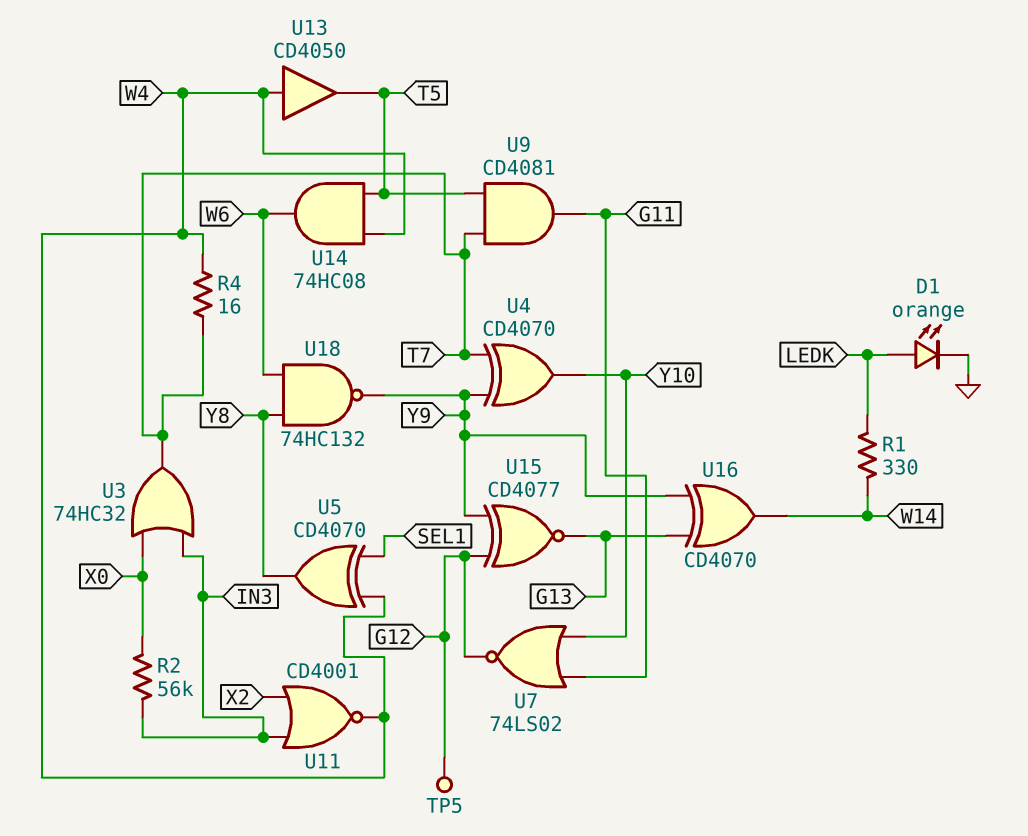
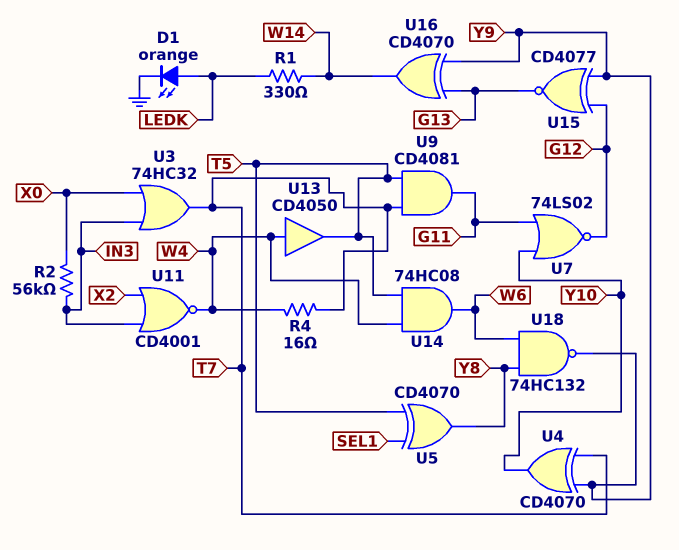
TP5: test point (G12) -> none
U5: XOR CD4070 (in SEL1, in W4, out Y8) -> XOR CD4070 (in SEL1, in T5, out Y8)

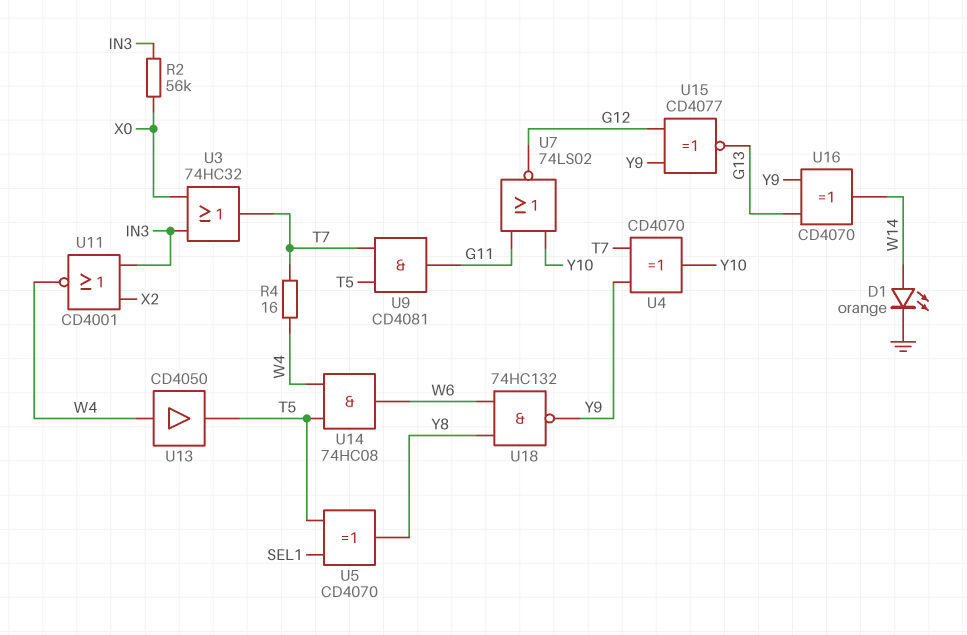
D1: LED orange (A LEDK, K GND) -> LED orange (A W14, K GND)
R1: 330 (LEDK, W14) -> none

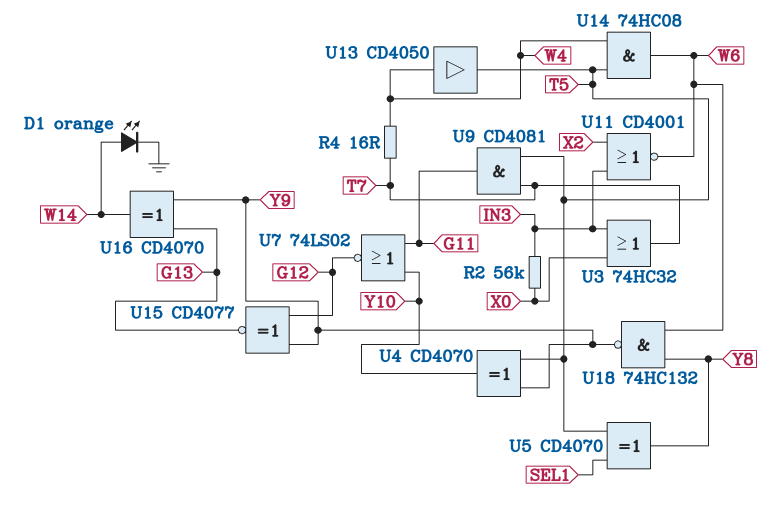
U4: XOR CD4070 (in T7, in Y9, out Y10) -> XOR CD4070 (in T5, in Y9, out Y10)
U11: NOR CD4001 (in IN3, in X2, out W4) -> NOR CD4001 (in IN3, in X2, out W6)

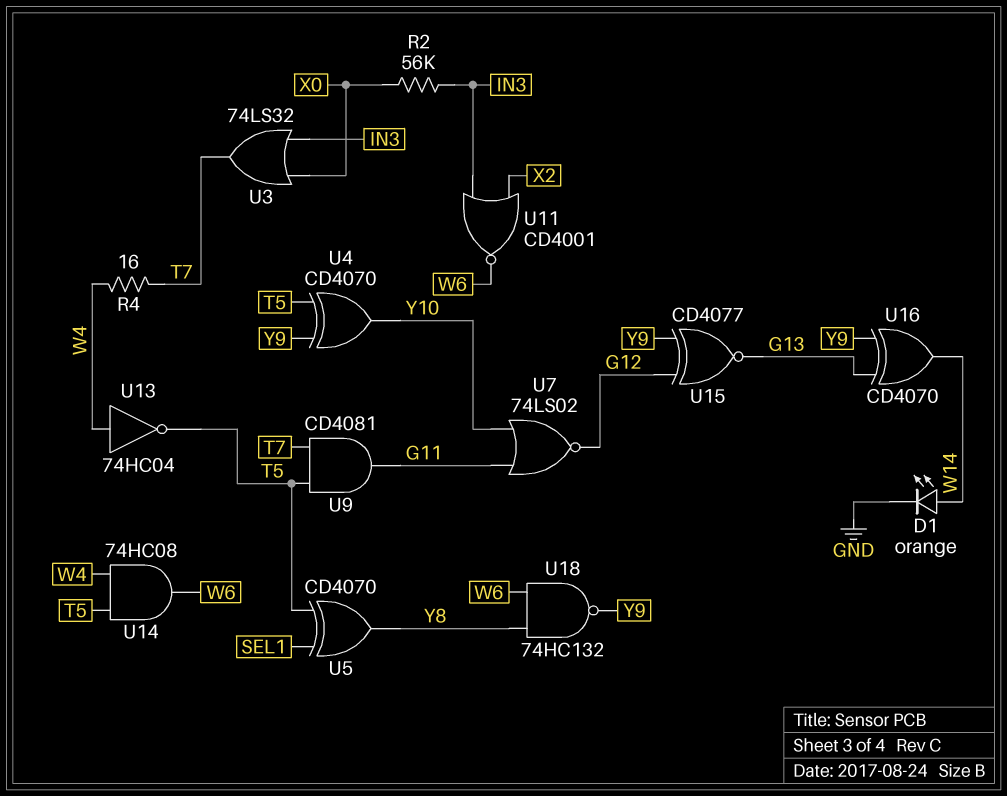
U3: OR 74HC32 (in IN3, in X0, out T7) -> OR 74LS32 (in IN3, in X0, out T7)
U13: buffer CD4050 (in W4, out T5) -> NOT 74HC04 (in W4, out T5)

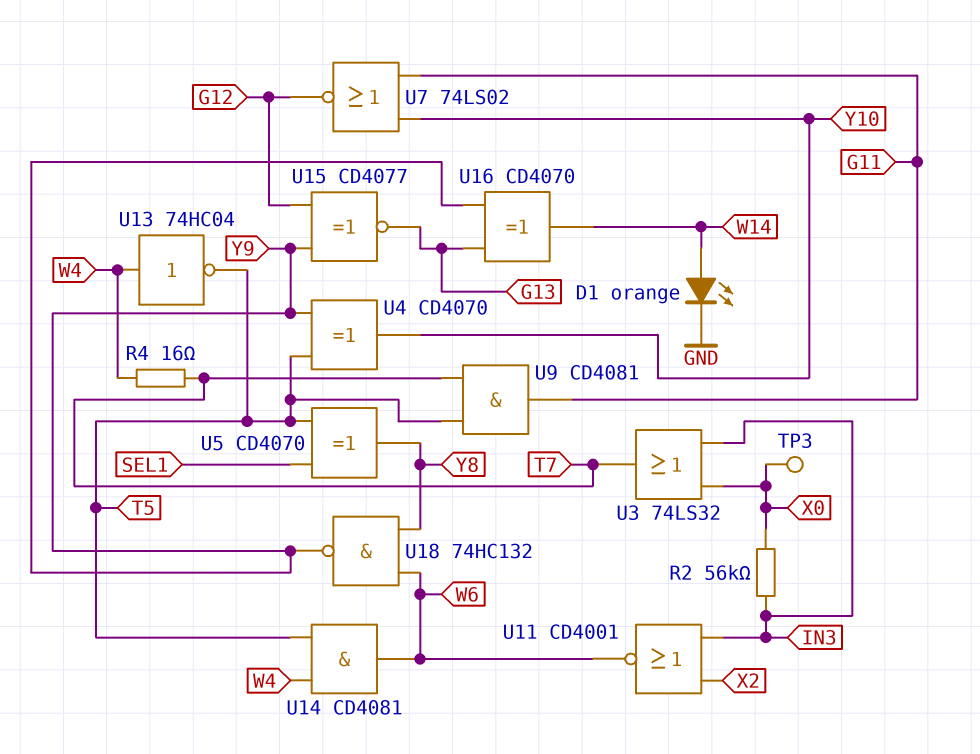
TP3: none -> test point (X0)
U14: AND 74HC08 (in T5, in W4, out W6) -> AND CD4081 (in T5, in W4, out W6)

